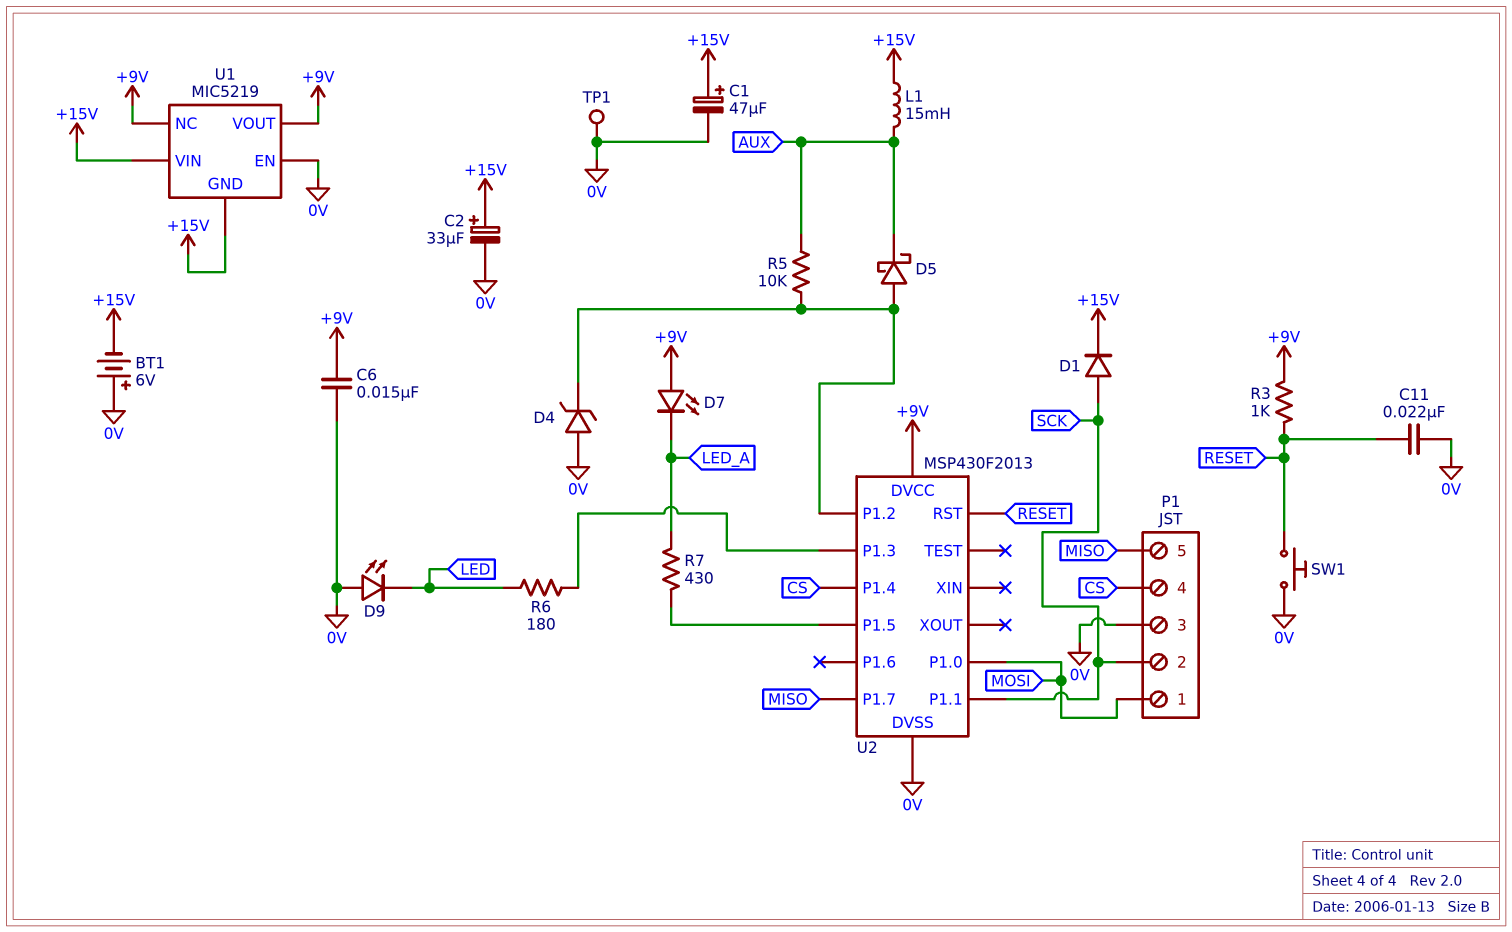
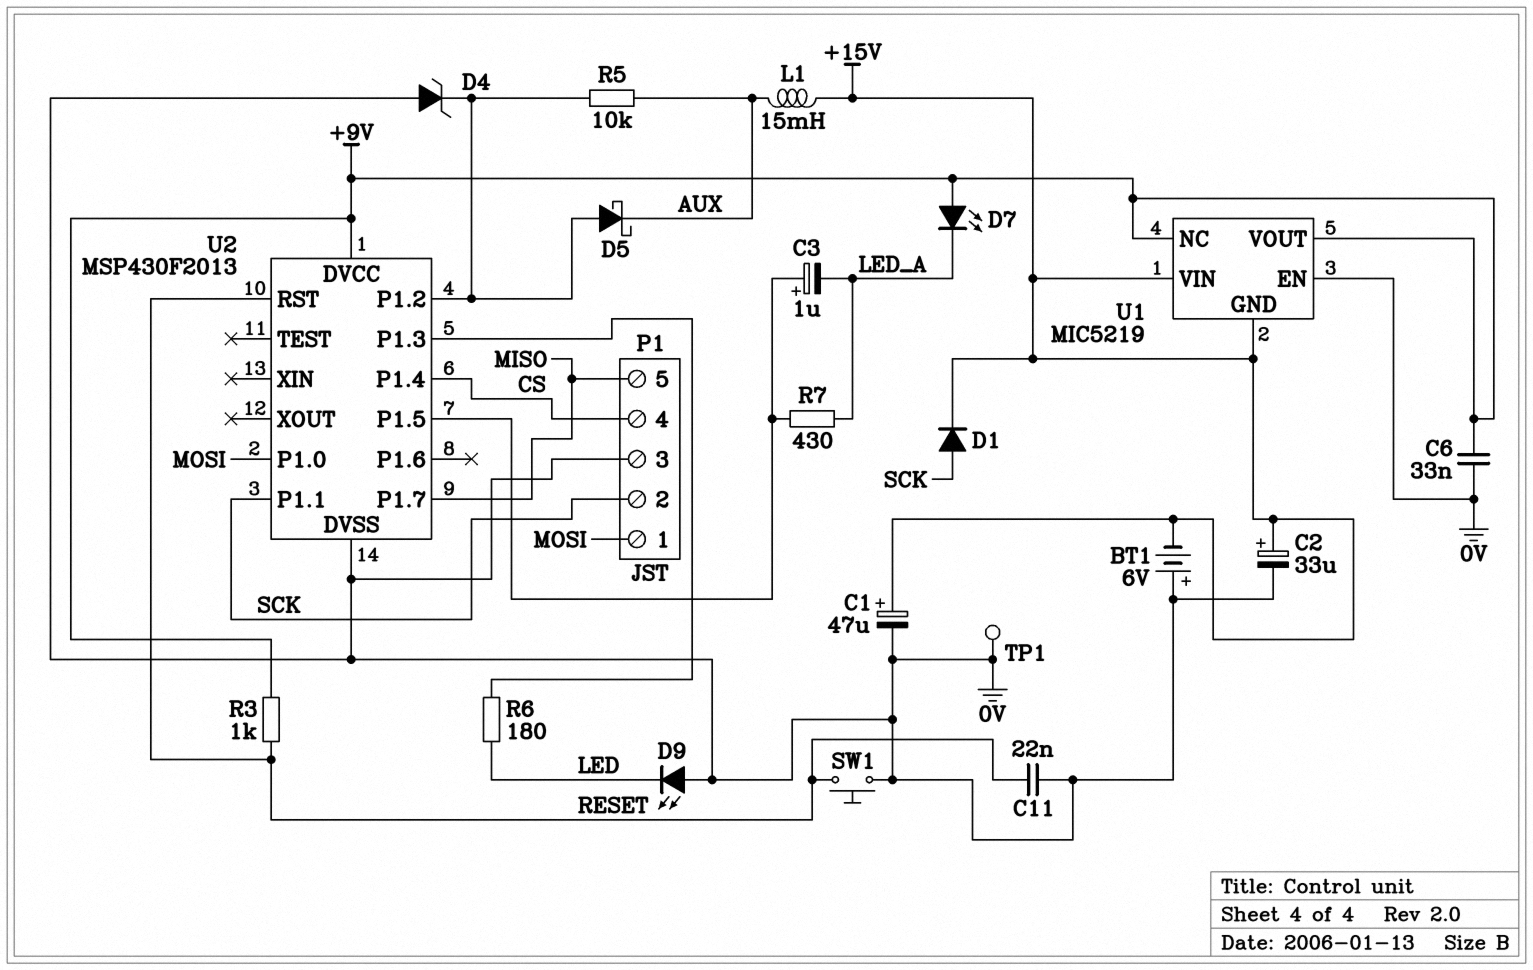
C3: none -> 1uF (plus U2/P1.5, minus LED_A)
C6: 15nF (+9V, 0V) -> 33nF (+9V, 0V)

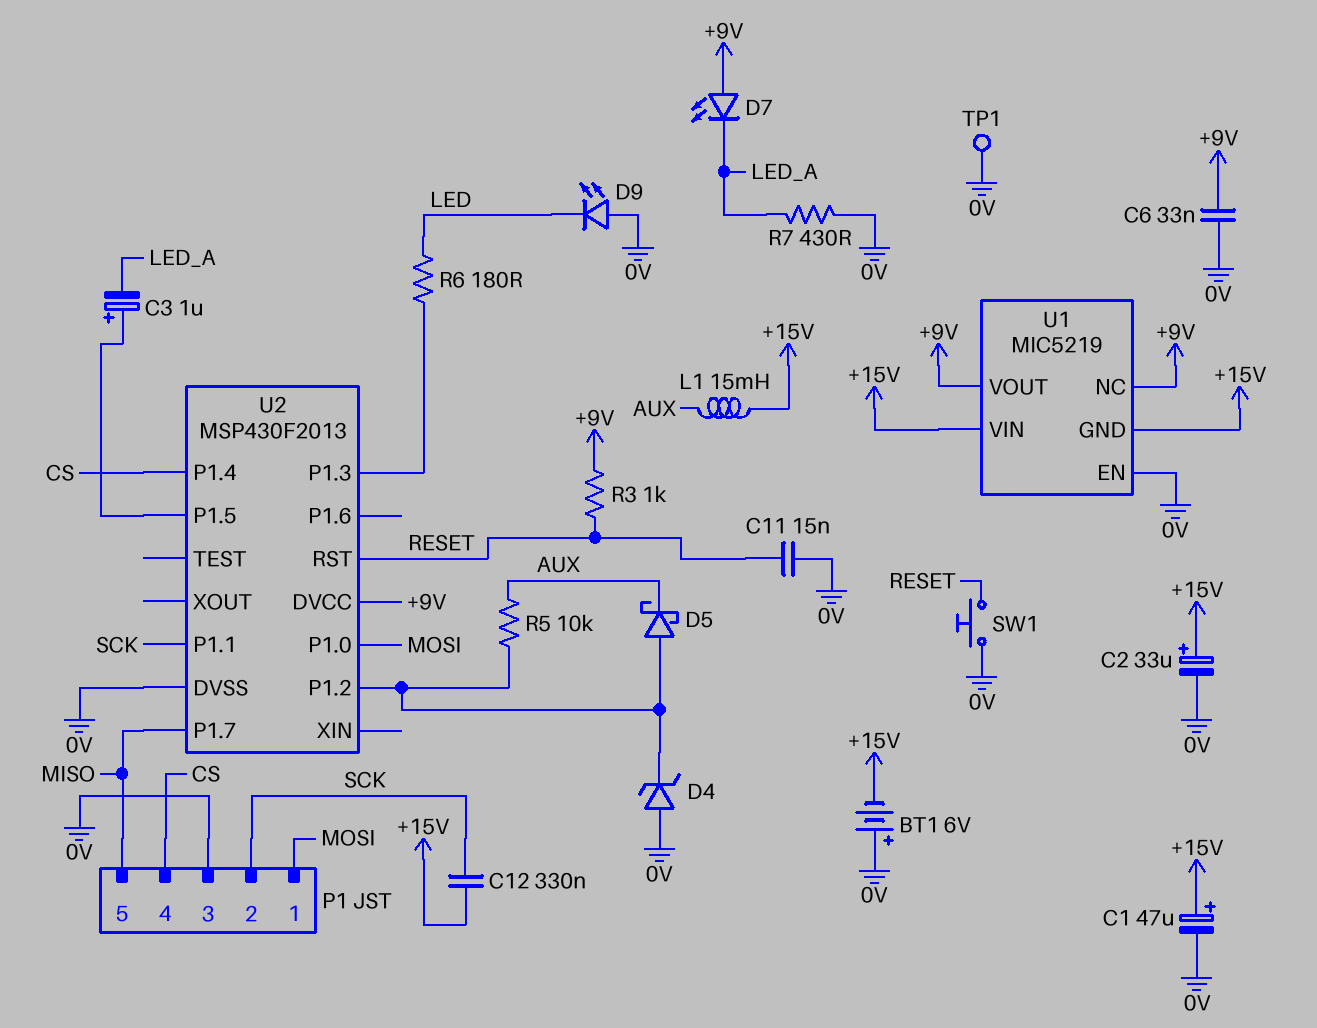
C11: 22nF (0V, RESET) -> 15nF (0V, RESET)
C12: none -> 330nF (+15V, SCK)
D1: diode (A SCK, K +15V) -> none
R7: 430 (LED_A, U2/P1.5) -> 430 (0V, LED_A)

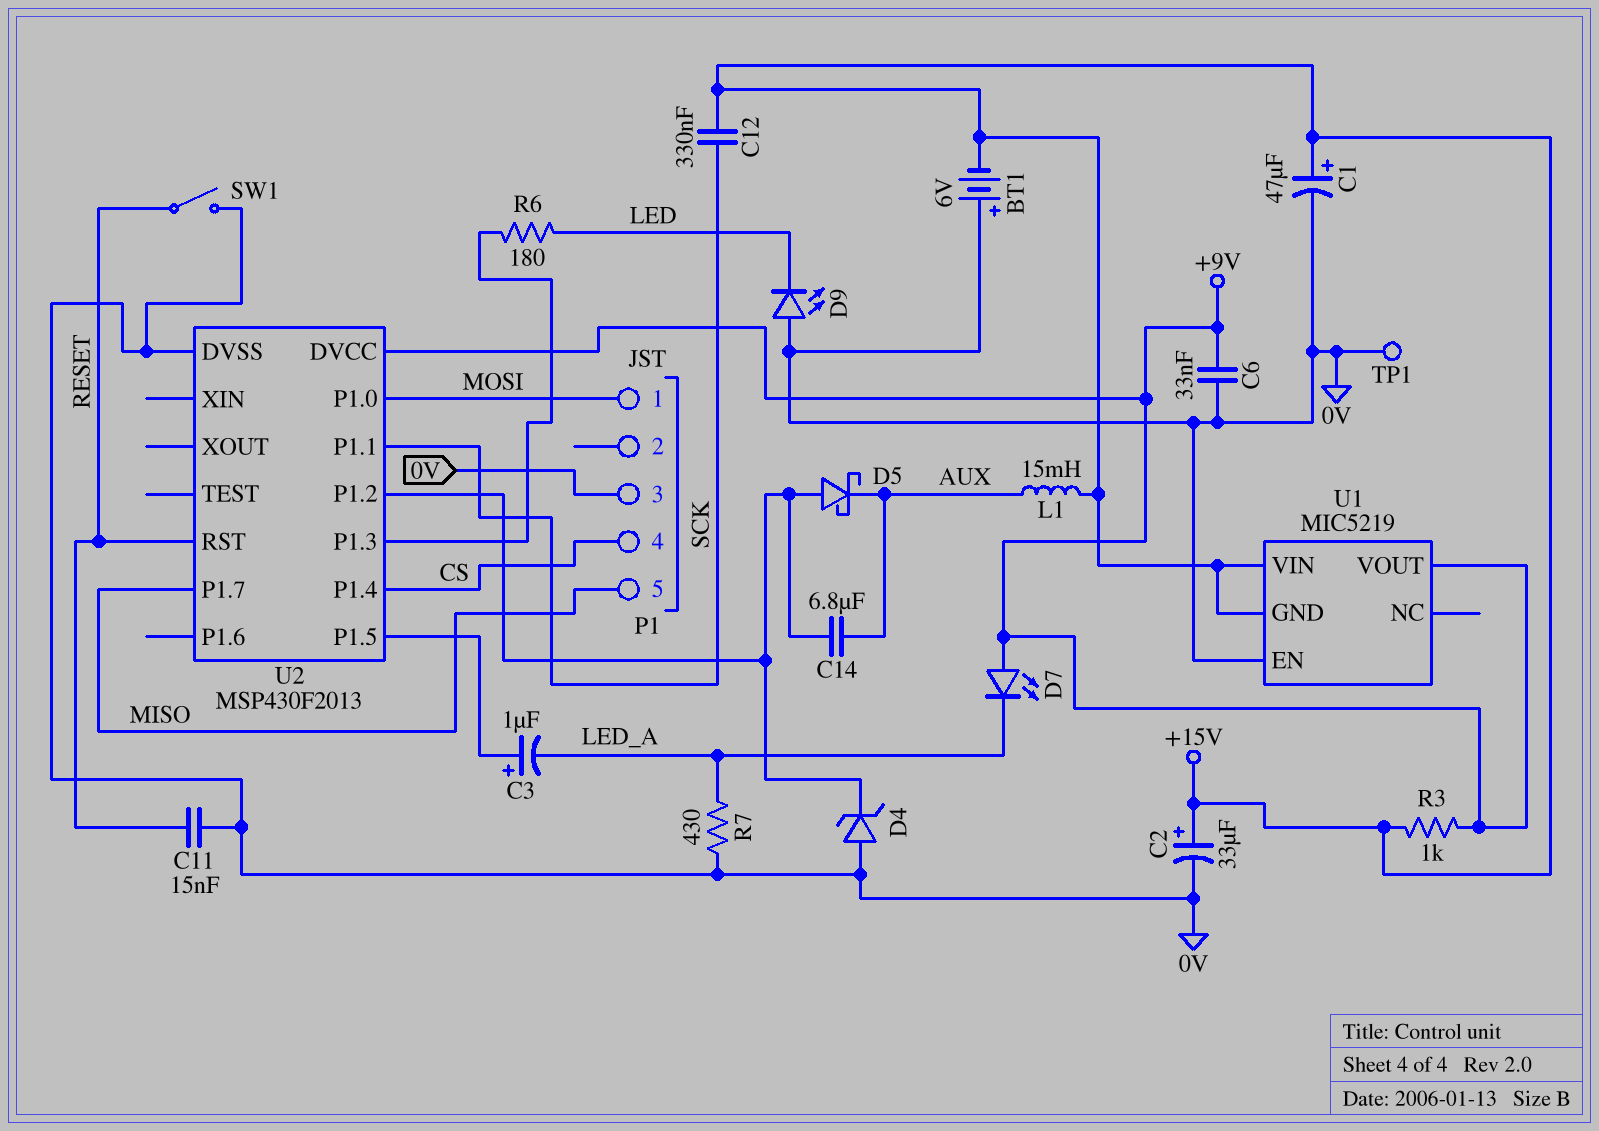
C14: none -> 6.8uF (AUX, U2/P1.2)
P1 pin 2: SCK -> none
R3: 1k (+9V, RESET) -> 1k (+9V, +15V)
R5: 10k (AUX, U2/P1.2) -> none
SW1: button (0V, RESET) -> switch (0V, RESET)
U1 pin NC: +9V -> none

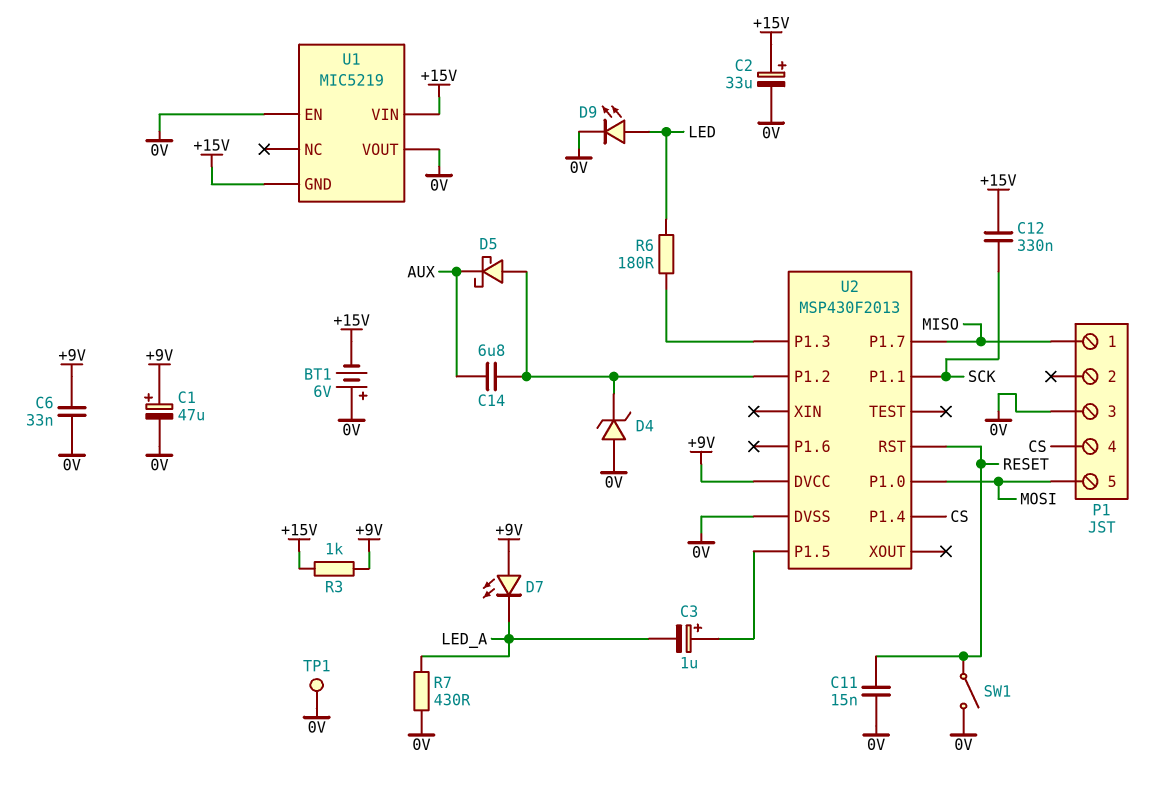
C1: 47uF (plus +15V, minus 0V) -> 47uF (plus +9V, minus 0V)
D9: LED (A 0V, K LED) -> LED (A LED, K 0V)
L1: 15mH (+15V, AUX) -> none
P1 pin 1: MOSI -> MISO
P1 pin 5: MISO -> MOSI
U1 pin VOUT: +9V -> 0V

